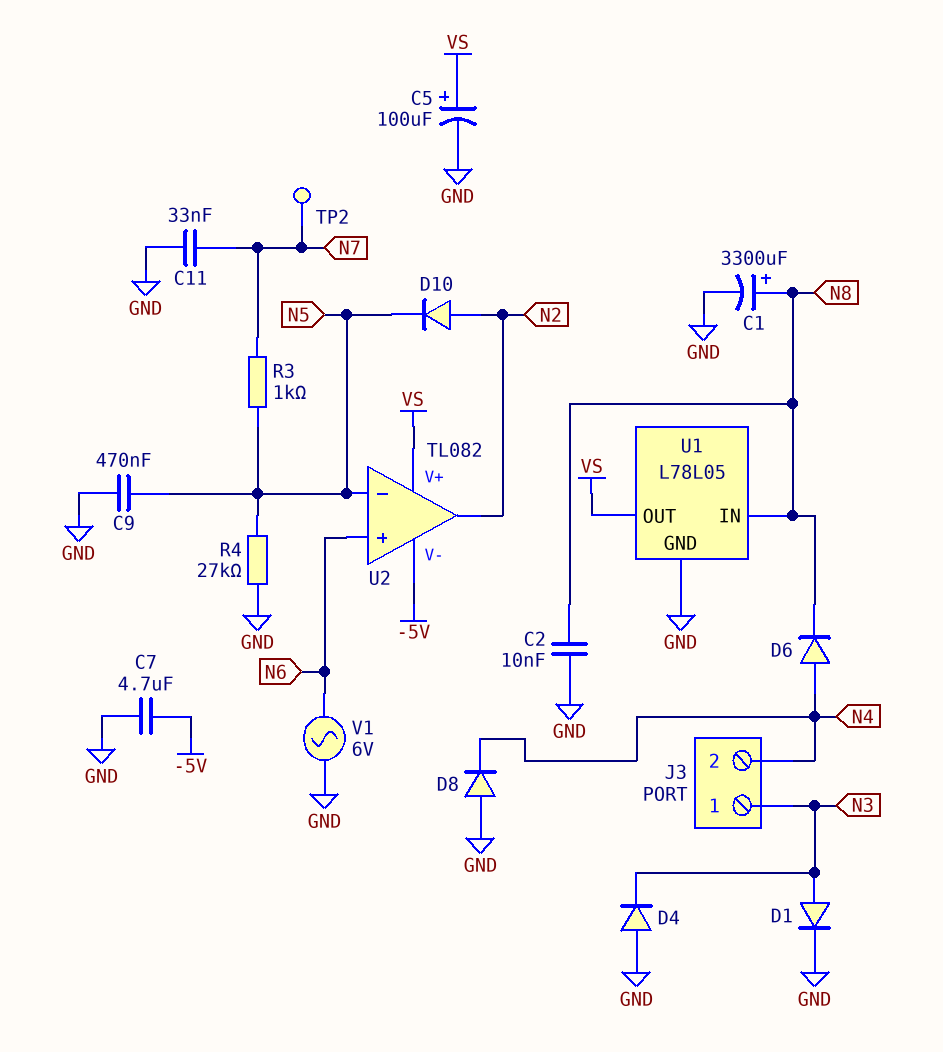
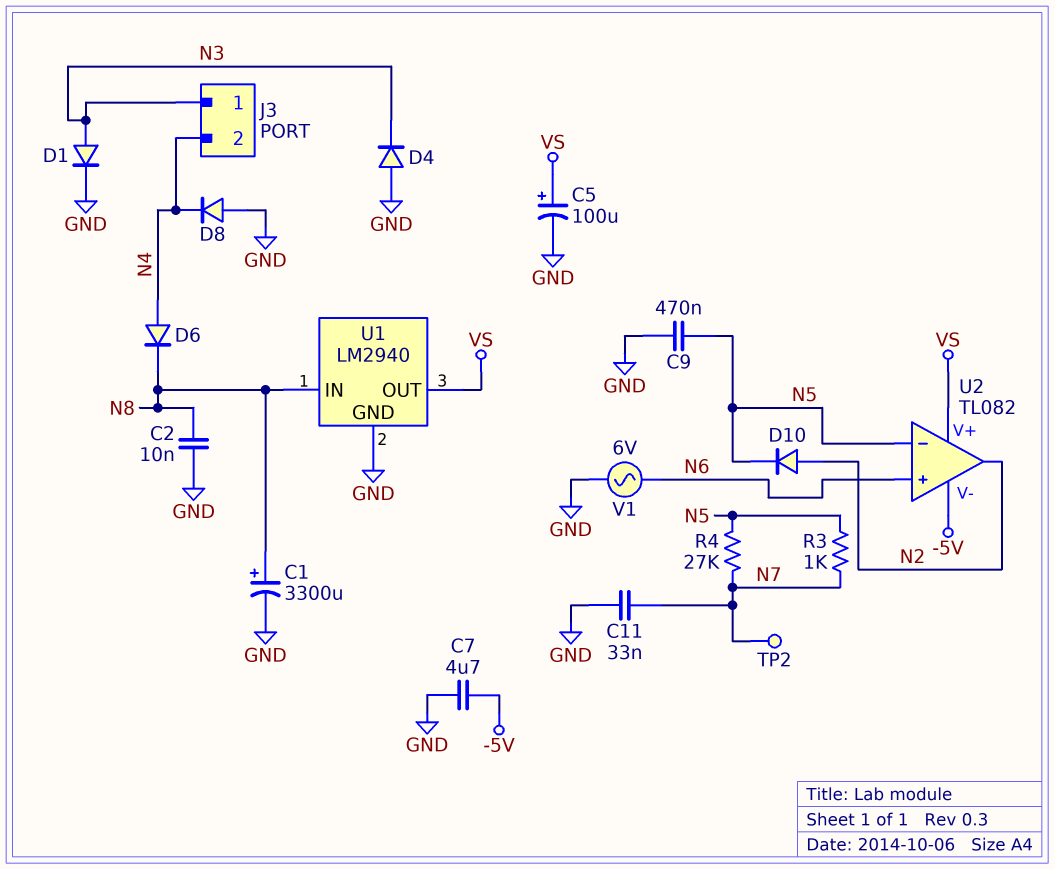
R4: 27k (GND, N5) -> 27k (N5, N7)
U1: L78L05 -> LM2940

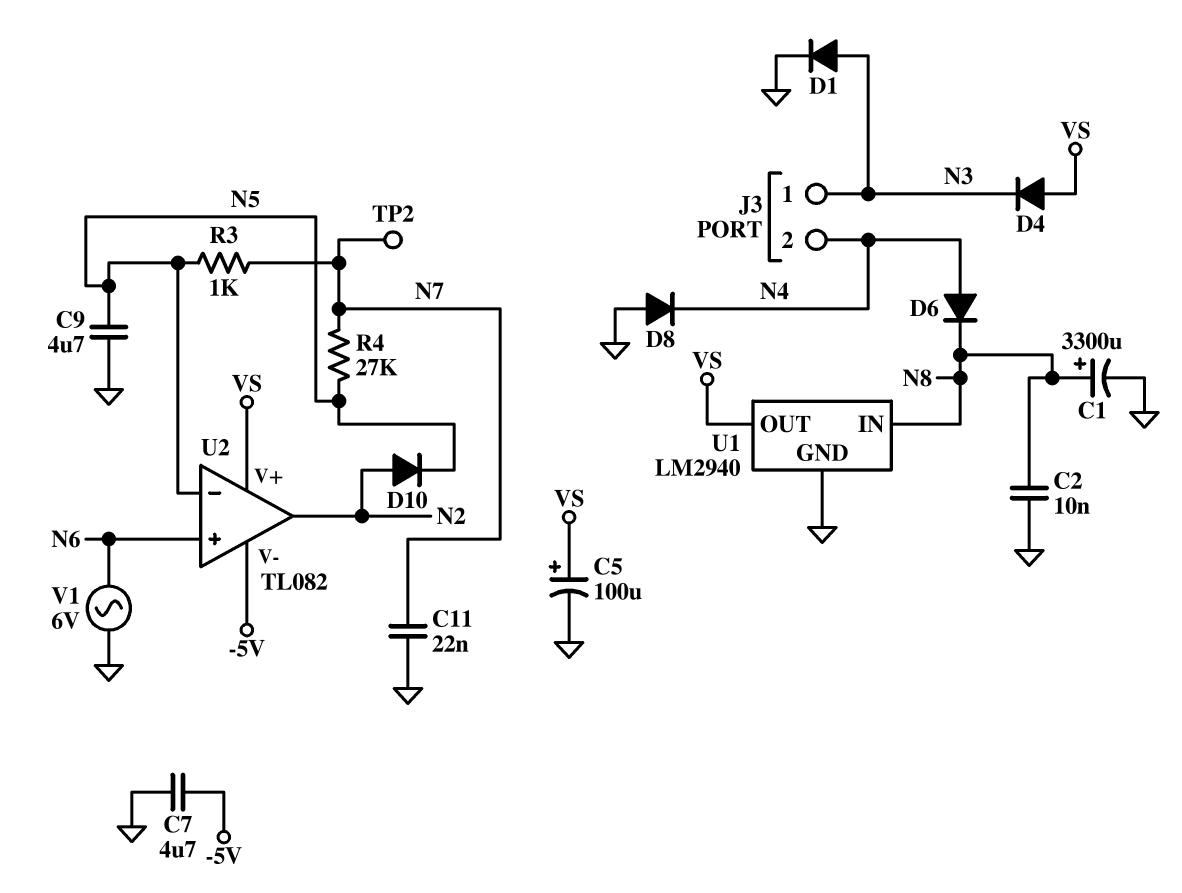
C9: 470nF (GND, N5) -> 4.7uF (GND, N5)
C11: 33nF (GND, N7) -> 22nF (GND, N7)
D4: diode (A GND, K N3) -> diode (A VS, K N3)

